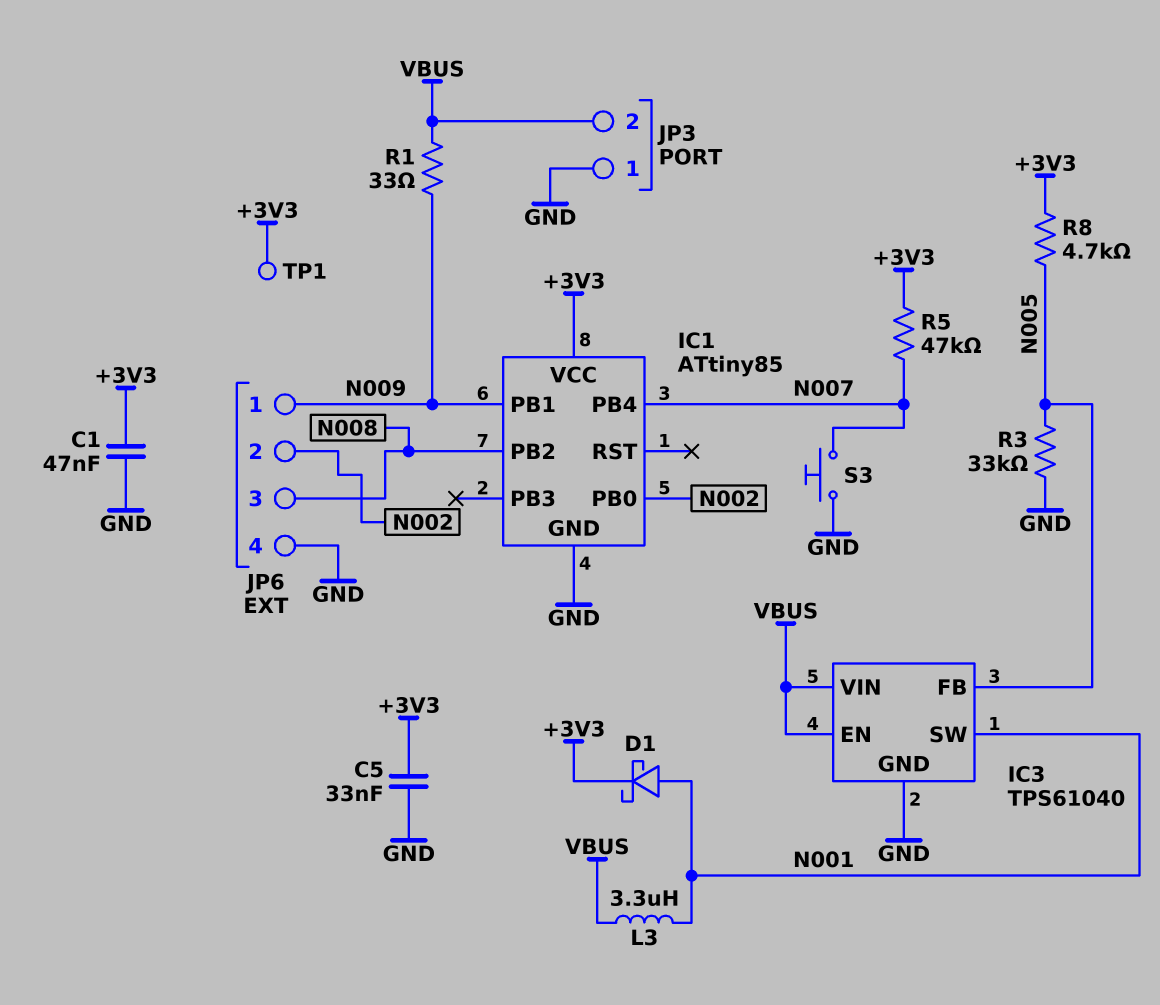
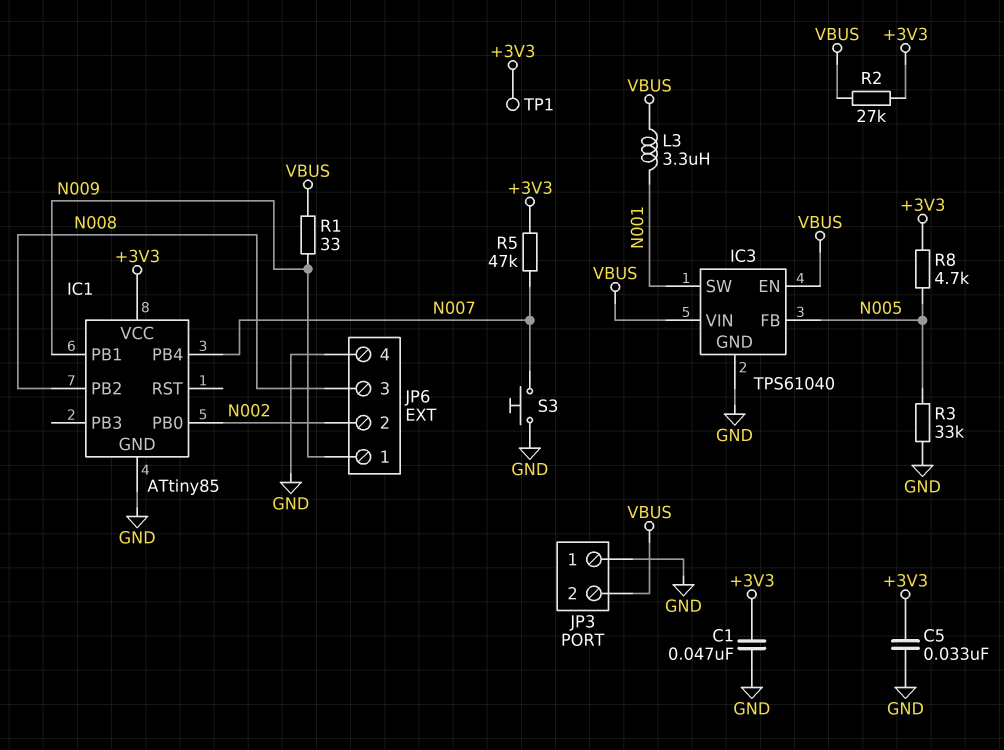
D1: schottky (A N001, K +3V3) -> none
R2: none -> 27k (+3V3, VBUS)

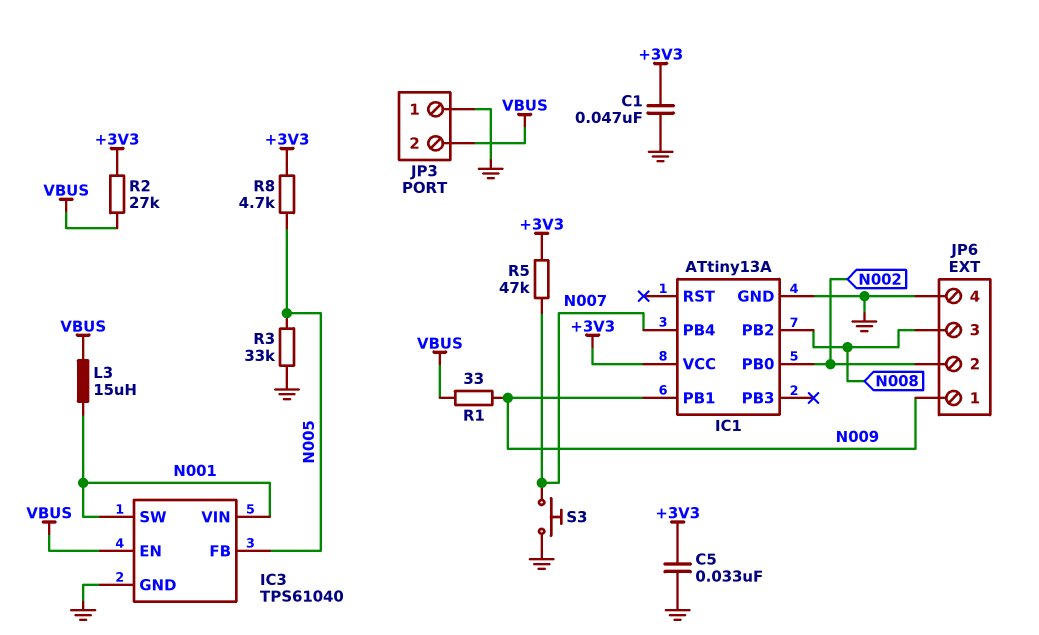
IC1: ATtiny85 -> ATtiny13A
IC3 pin VIN: VBUS -> N001
L3: 3.3uH (N001, VBUS) -> 15uH (N001, VBUS)
TP1: test point (+3V3) -> none

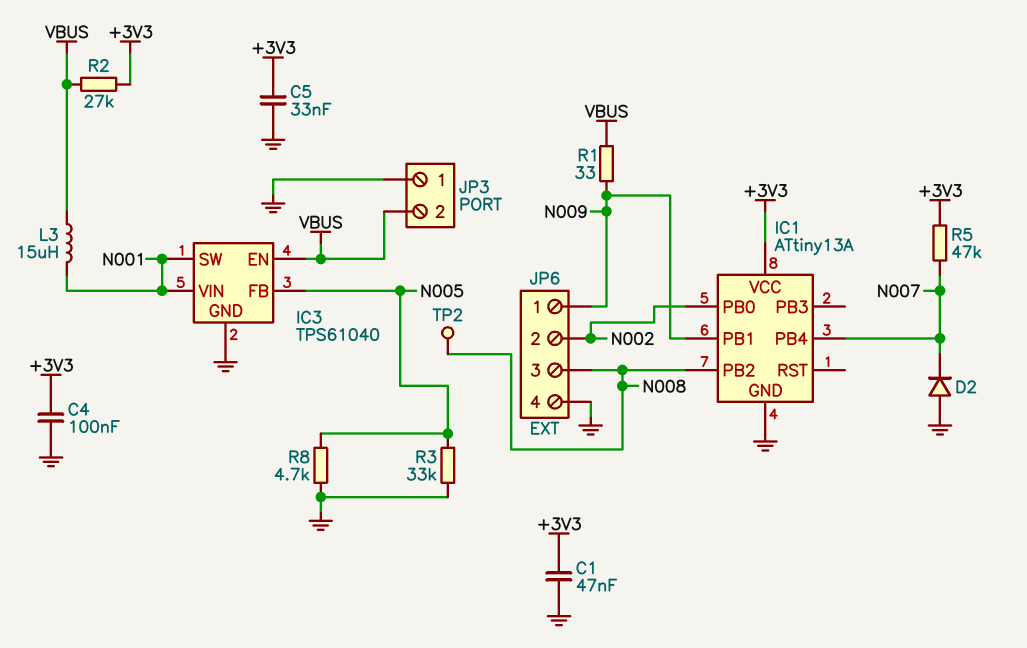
C4: none -> 100nF (+3V3, GND)
D2: none -> diode (A GND, K N007)
R8: 4.7k (+3V3, N005) -> 4.7k (GND, N005)
S3: button (GND, N007) -> none
TP2: none -> test point (N008)

